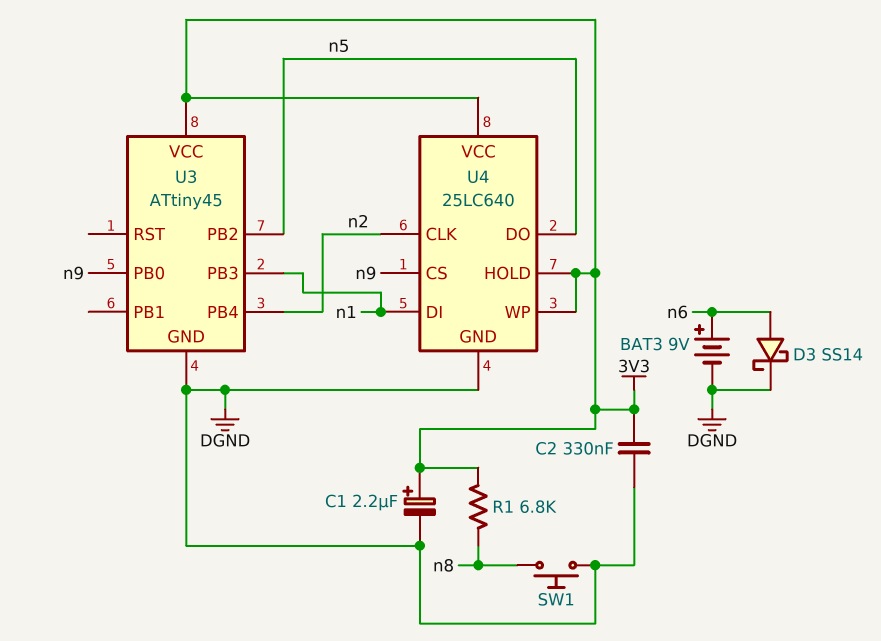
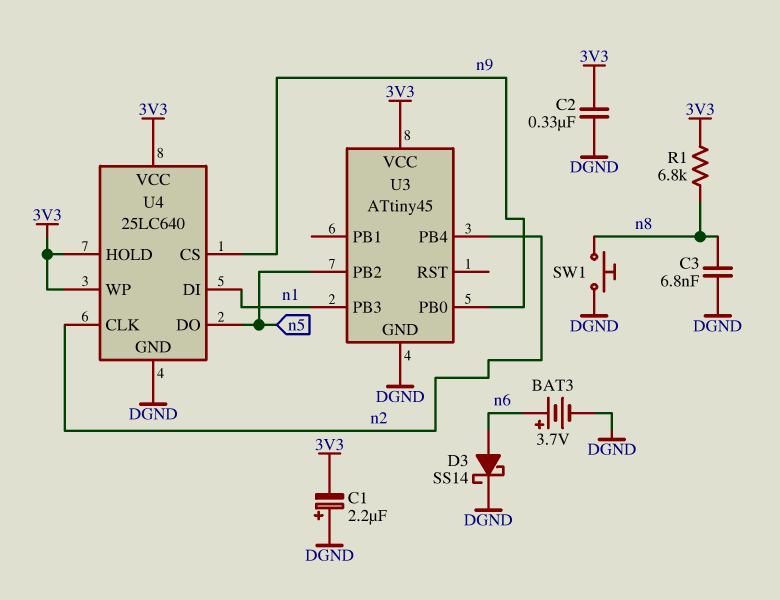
BAT3: 9V (plus n6, minus DGND) -> 3.7V (plus n6, minus DGND)
C1: 2.2uF (plus 3V3, minus DGND) -> 2.2uF (plus DGND, minus 3V3)
C3: none -> 6.8nF (DGND, n8)

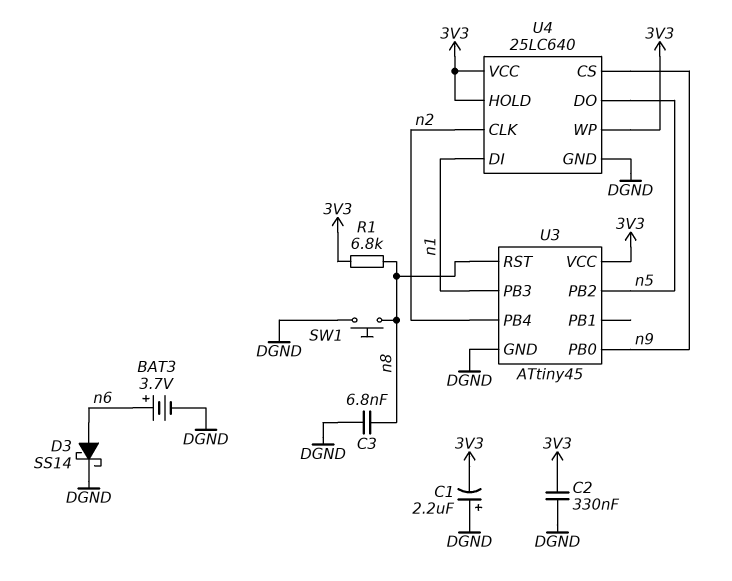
U3 pin RST: none -> n8

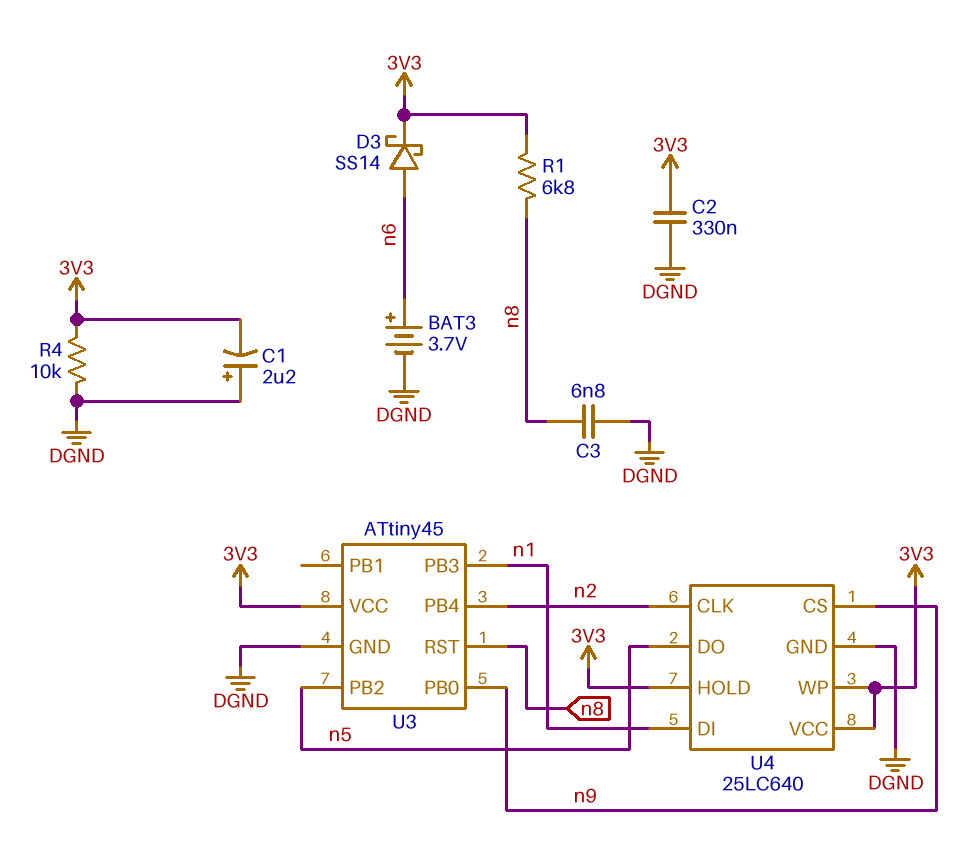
D3: schottky SS14 (A n6, K DGND) -> schottky SS14 (A n6, K 3V3)
R4: none -> 10k (3V3, DGND)
SW1: button (DGND, n8) -> none

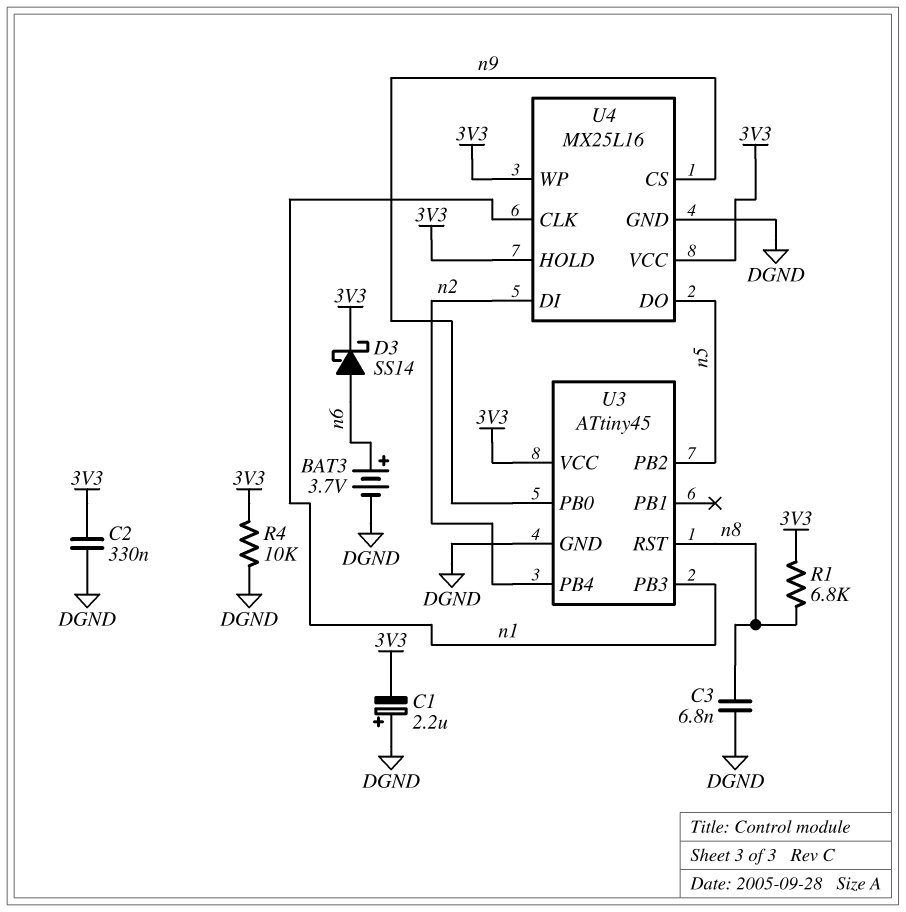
U4: 25LC640 -> MX25L16
U4 pin CLK: n2 -> n1
U4 pin DI: n1 -> n2

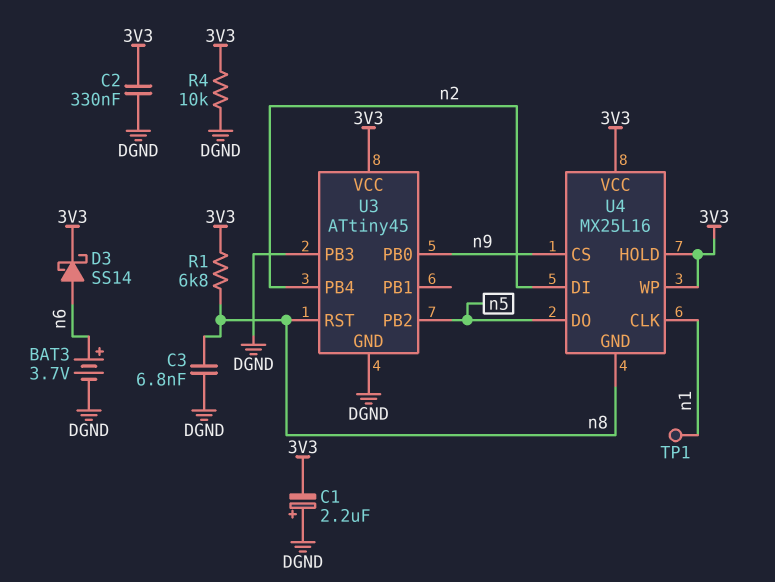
TP1: none -> test point (n1)
U3 pin PB3: n1 -> DGND
U4 pin GND: DGND -> n8

